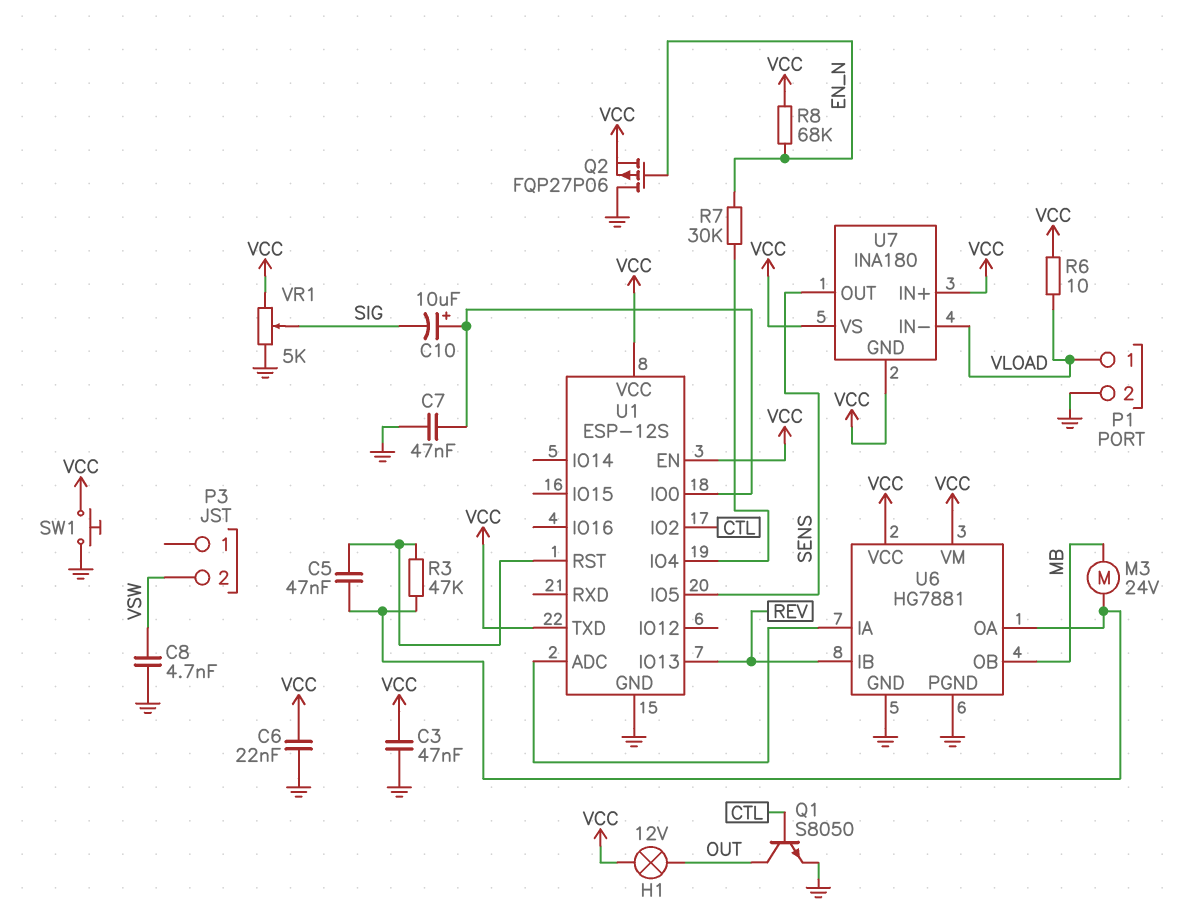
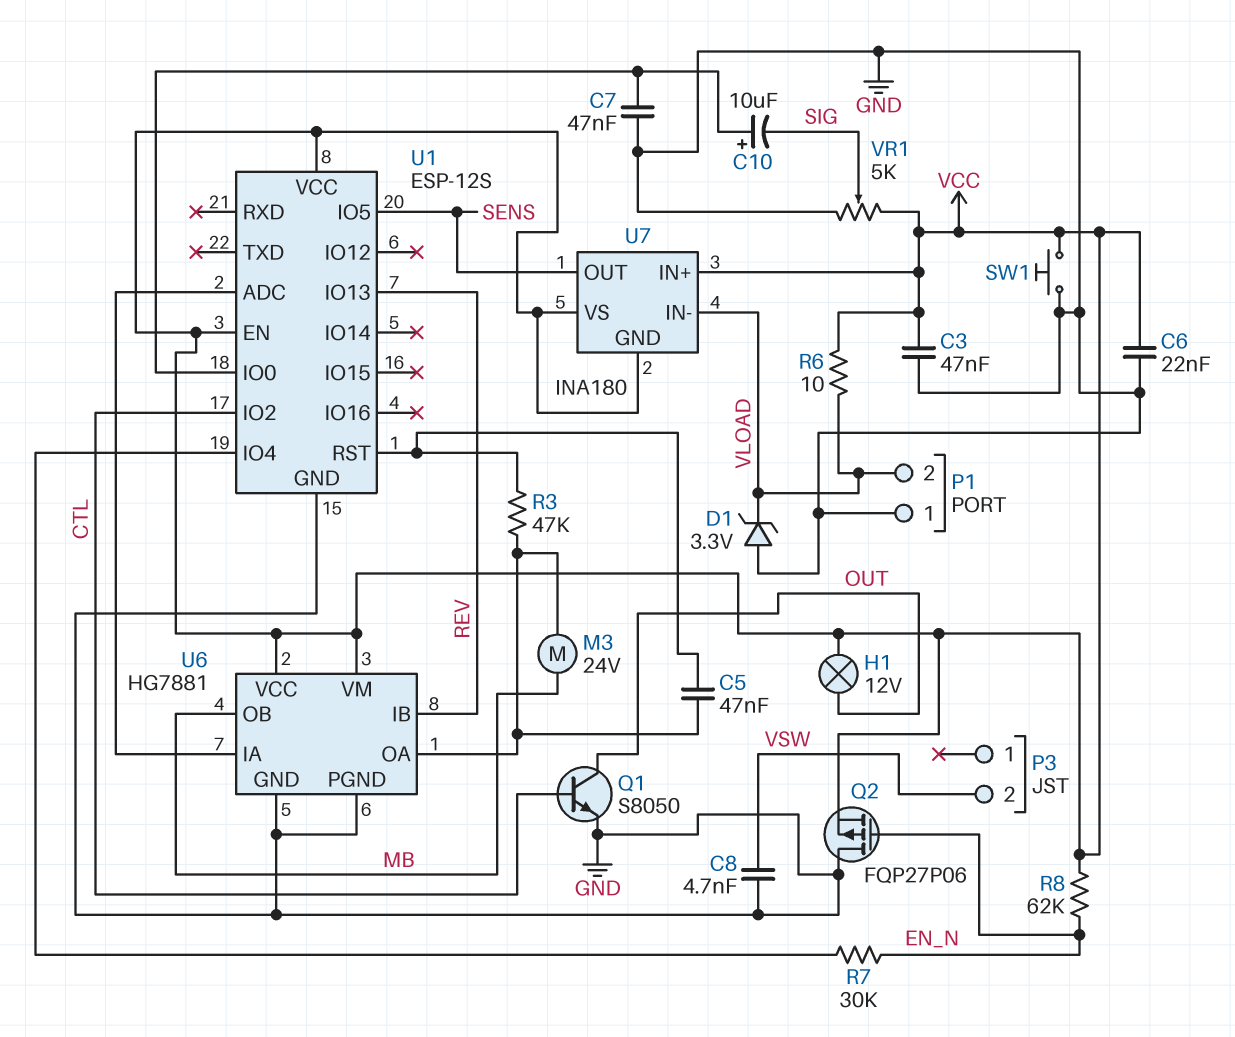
D1: none -> zener 3.3V (A GND, K VLOAD)
P1 pin 1: VLOAD -> GND
P1 pin 2: GND -> VLOAD
R8: 68k (EN_N, VCC) -> 62k (EN_N, VCC)
U1 pin TXD: VCC -> none

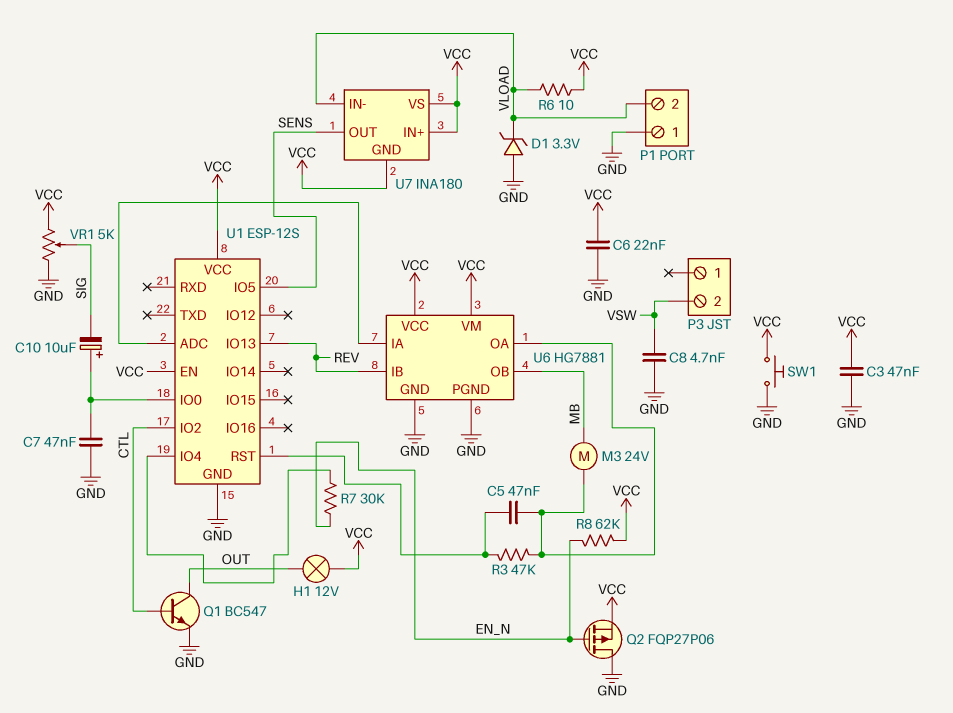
Q1: NPN S8050 (B CTL, C OUT, E GND) -> NPN BC547 (B CTL, C OUT, E GND)

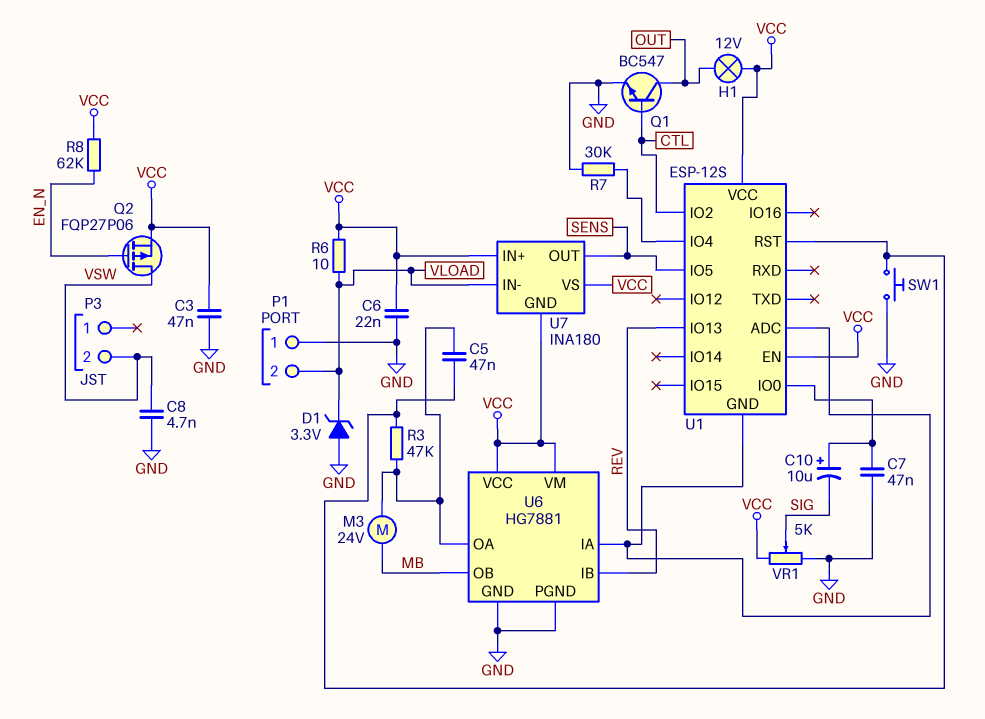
Q2: PMOS FQP27P06 (G EN_N, D GND, S VCC) -> PMOS FQP27P06 (G EN_N, D VSW, S VCC)
R7: 30k (EN_N, U1/IO4) -> 30k (GND, U1/IO4)
SW1: button (GND, VCC) -> button (GND, U1/RST)
U1 pin GND: GND -> U1/ADC

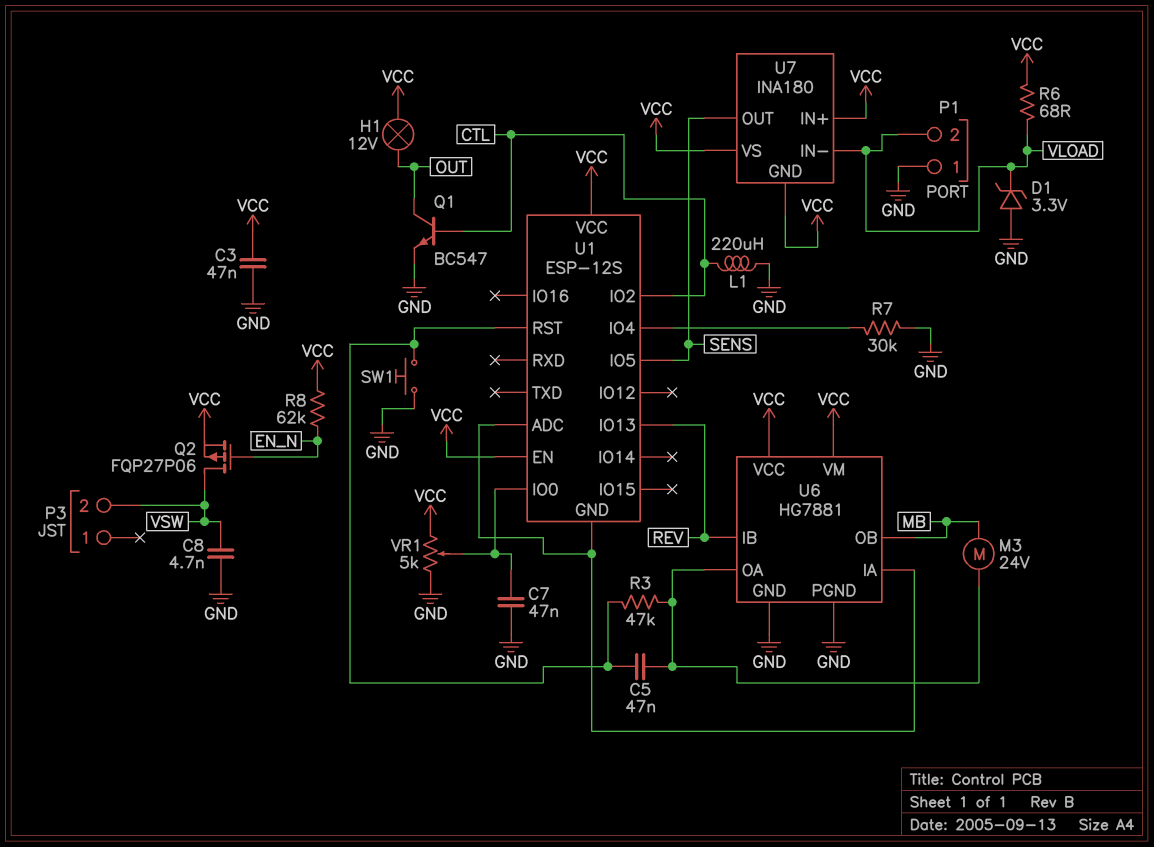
C6: 22nF (GND, VCC) -> none
C10: 10uF (plus U1/IO0, minus SIG) -> none
L1: none -> 220uH (CTL, GND)
R6: 10 (VCC, VLOAD) -> 68 (VCC, VLOAD)
VR1: 5k (GND, VCC, wiper SIG) -> 5k (GND, VCC, wiper U1/IO0)

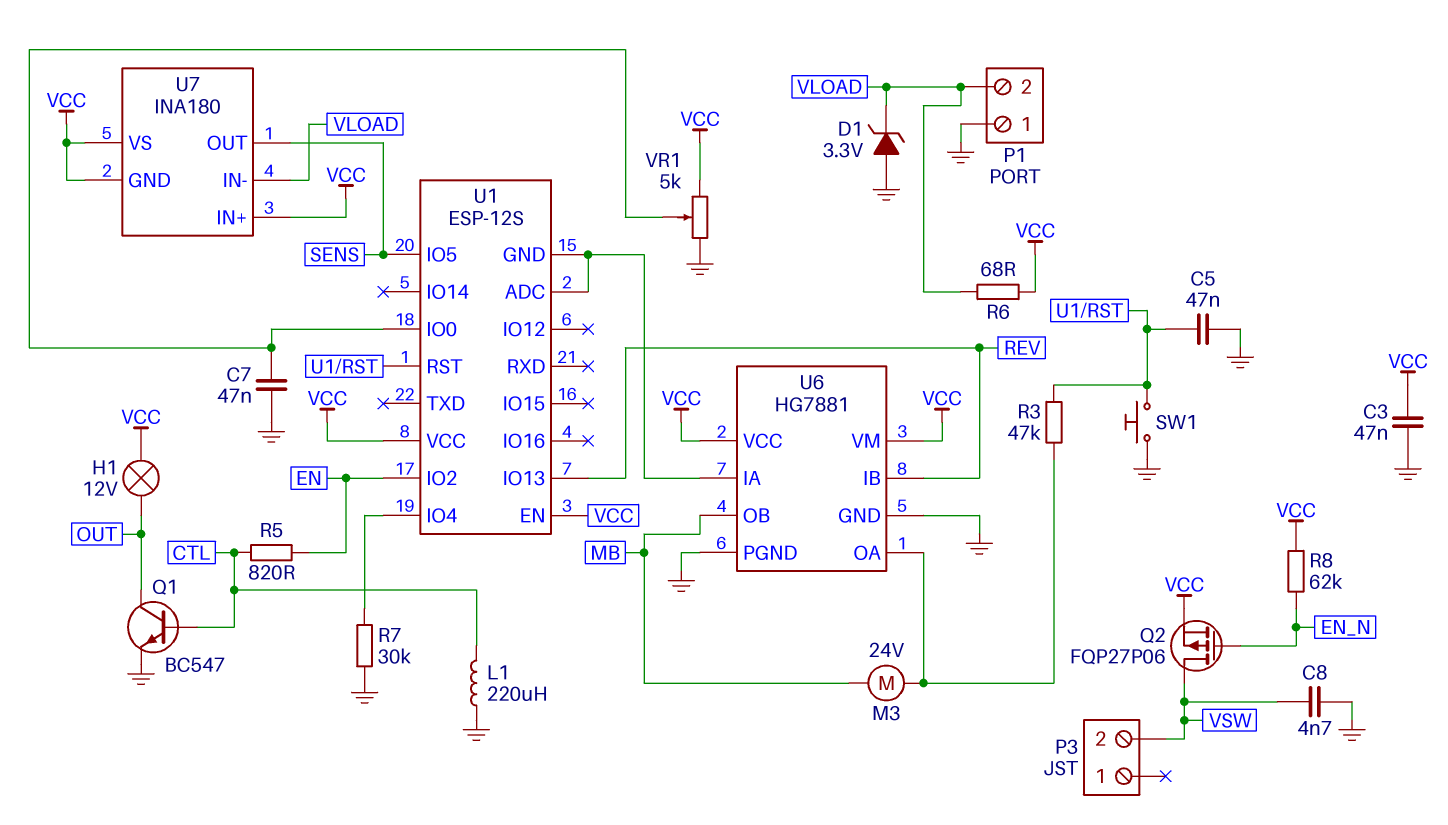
C5: 47nF (U1/RST, U6/OA) -> 47nF (GND, U1/RST)
R5: none -> 820 (CTL, EN)
U1 pin IO2: CTL -> EN

